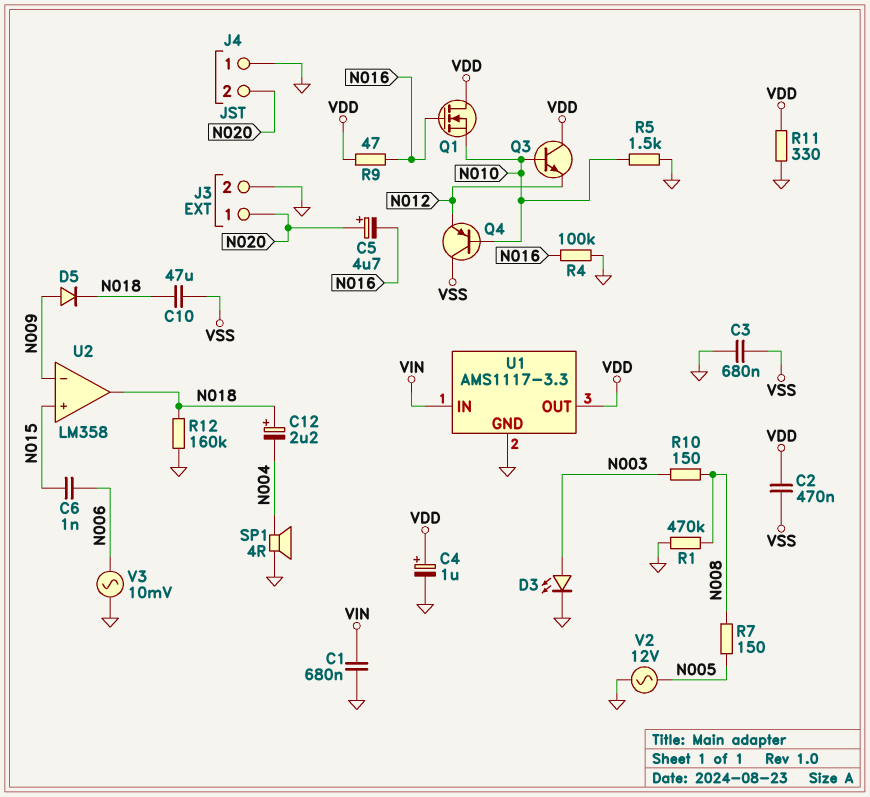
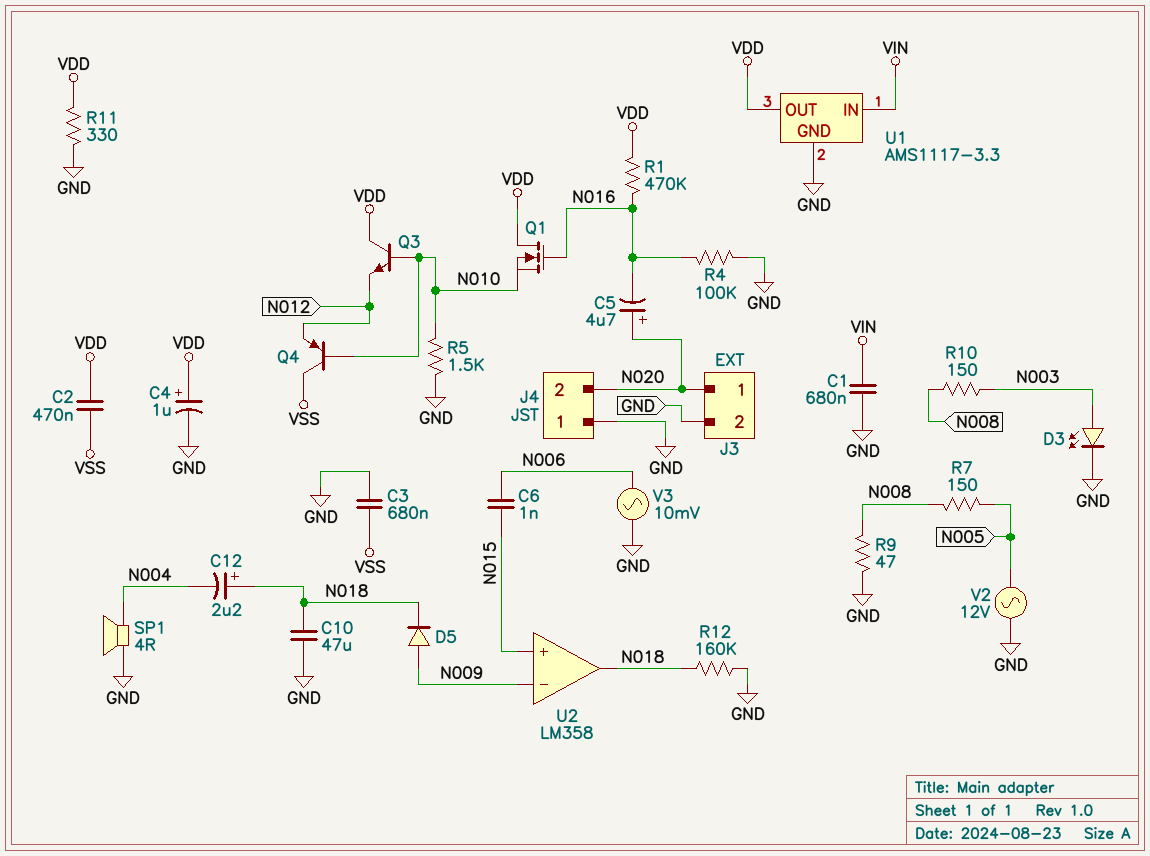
C10: 47uF (N018, VSS) -> 47uF (GND, N018)
R1: 470k (GND, N008) -> 470k (N016, VDD)
R9: 47 (N016, VDD) -> 47 (GND, N008)

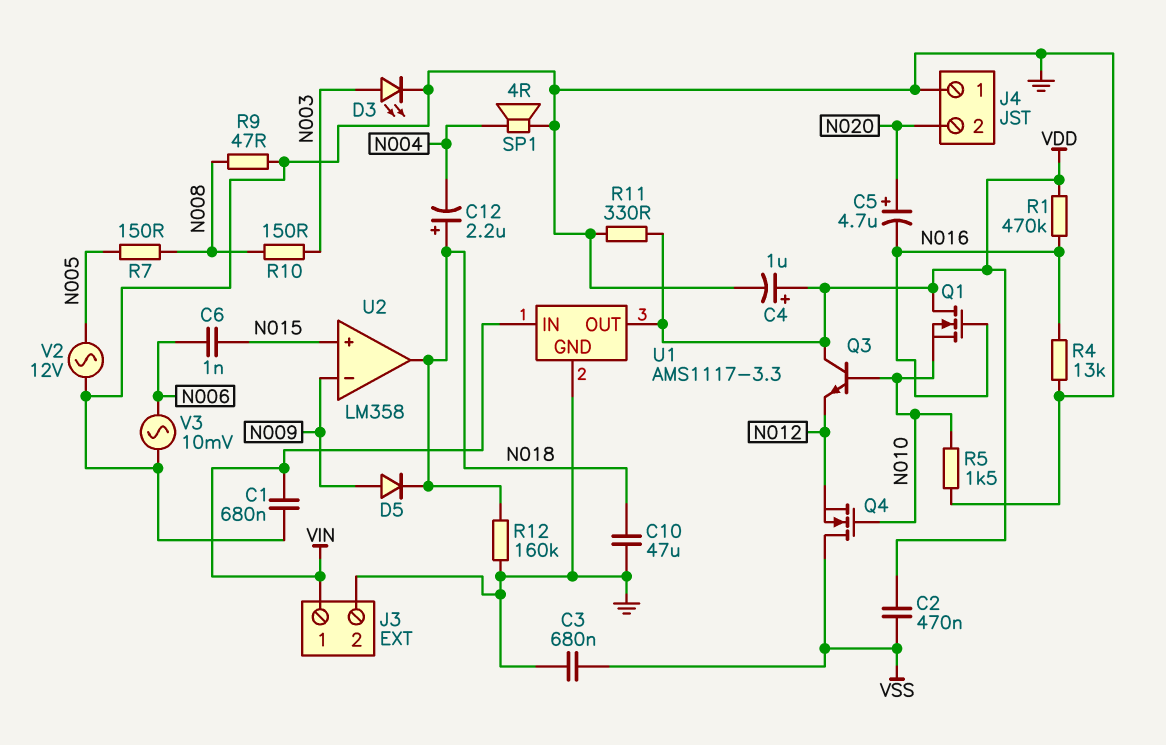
J3 pin 1: N020 -> VIN
Q4: PNP (B N010, C VSS, E N012) -> NMOS (G N010, D VSS, S N012)
R4: 100k (GND, N016) -> 13k (GND, N016)

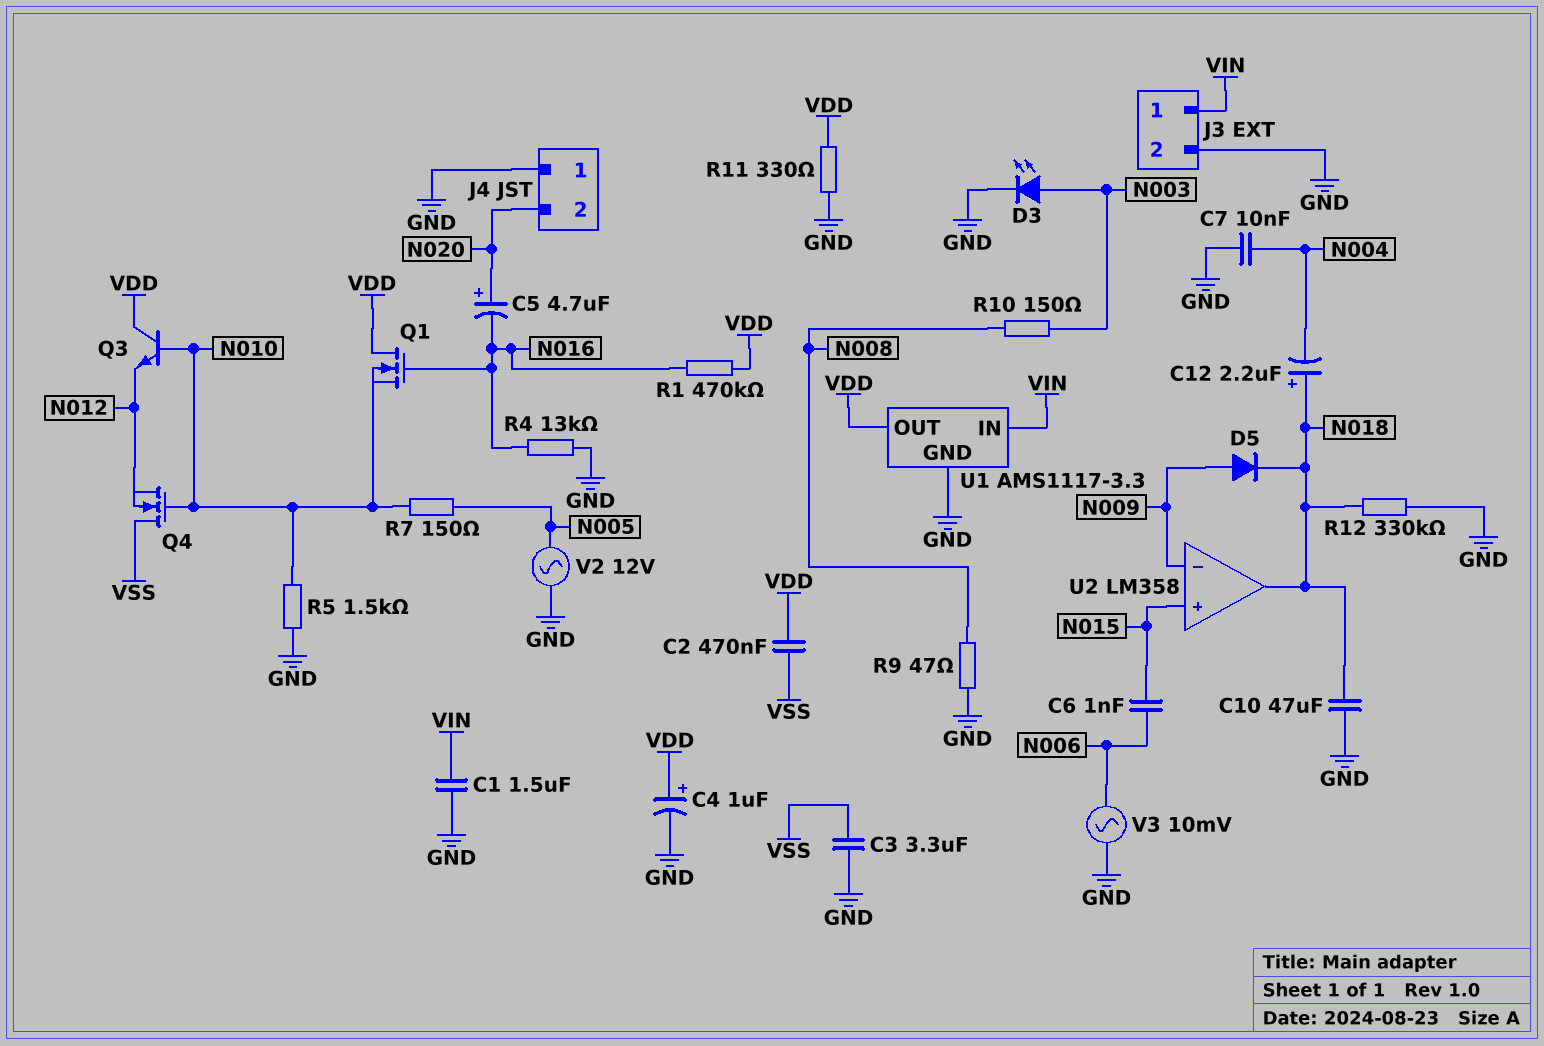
C1: 680nF (GND, VIN) -> 1.5uF (GND, VIN)
C3: 680nF (GND, VSS) -> 3.3uF (GND, VSS)
C7: none -> 10nF (GND, N004)
R7: 150 (N005, N008) -> 150 (N005, N010)
R12: 160k (GND, N018) -> 330k (GND, N018)
SP1: speaker 4R (GND, N004) -> none

